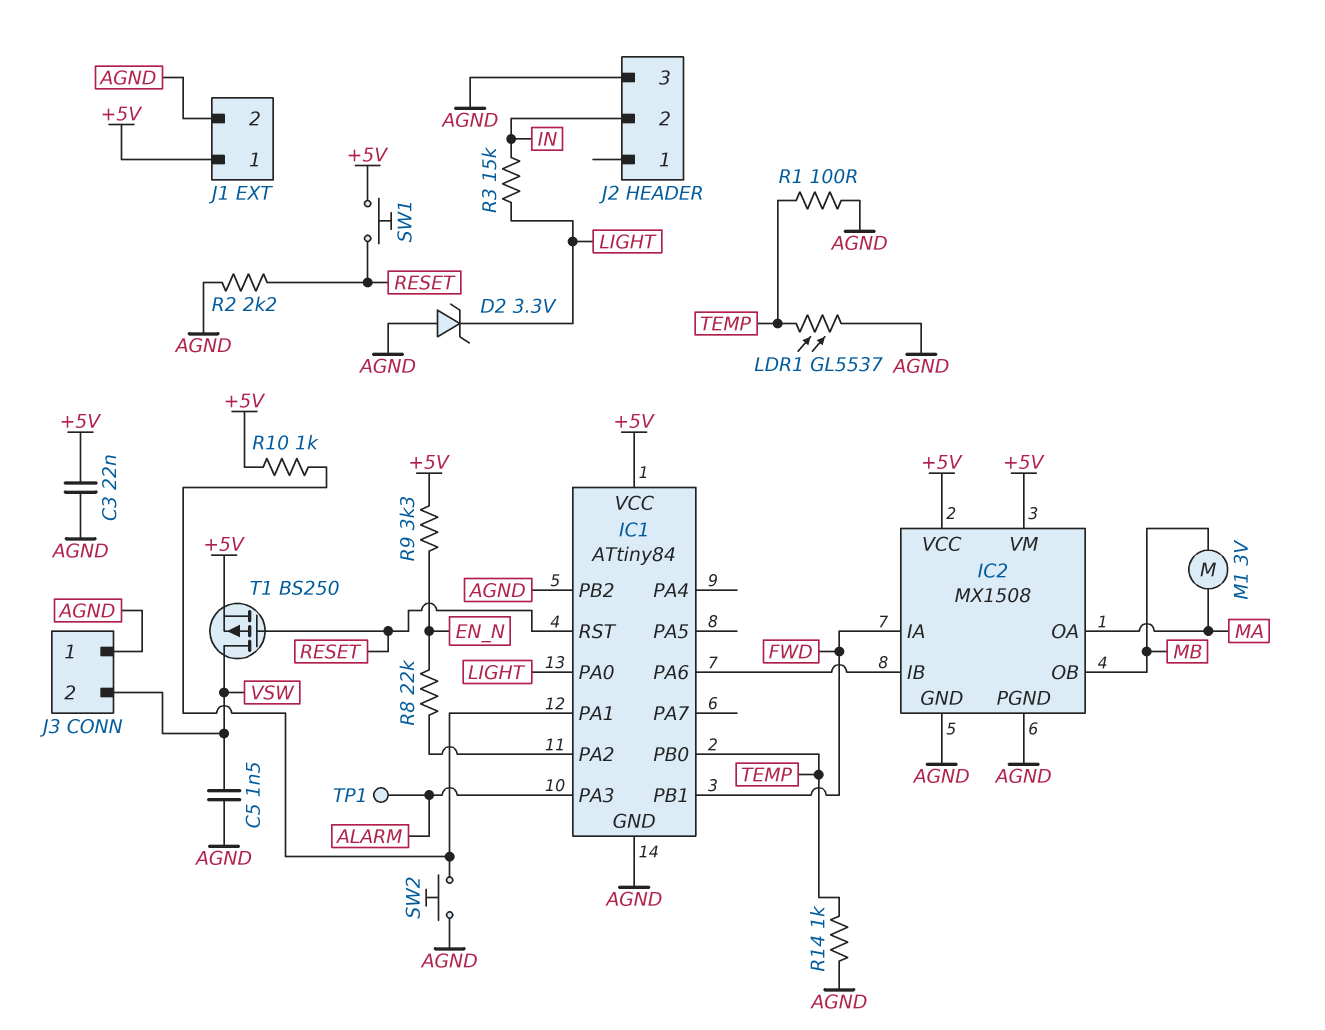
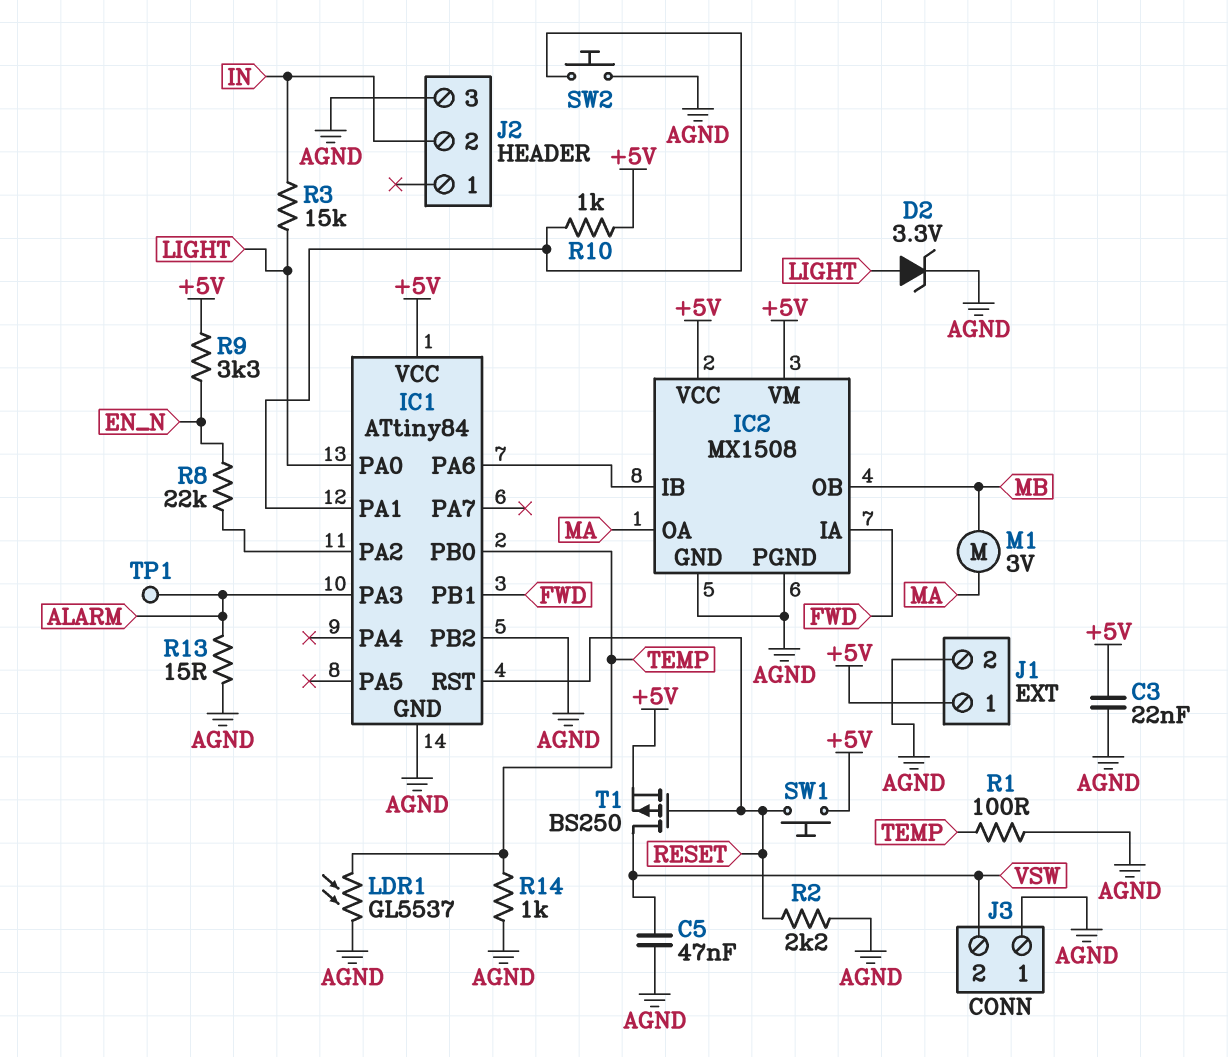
C5: 1.5nF (AGND, VSW) -> 47nF (AGND, VSW)
D2: zener 3.3V (A AGND, K LIGHT) -> zener 3.3V (A LIGHT, K AGND)
R13: none -> 15 (AGND, ALARM)

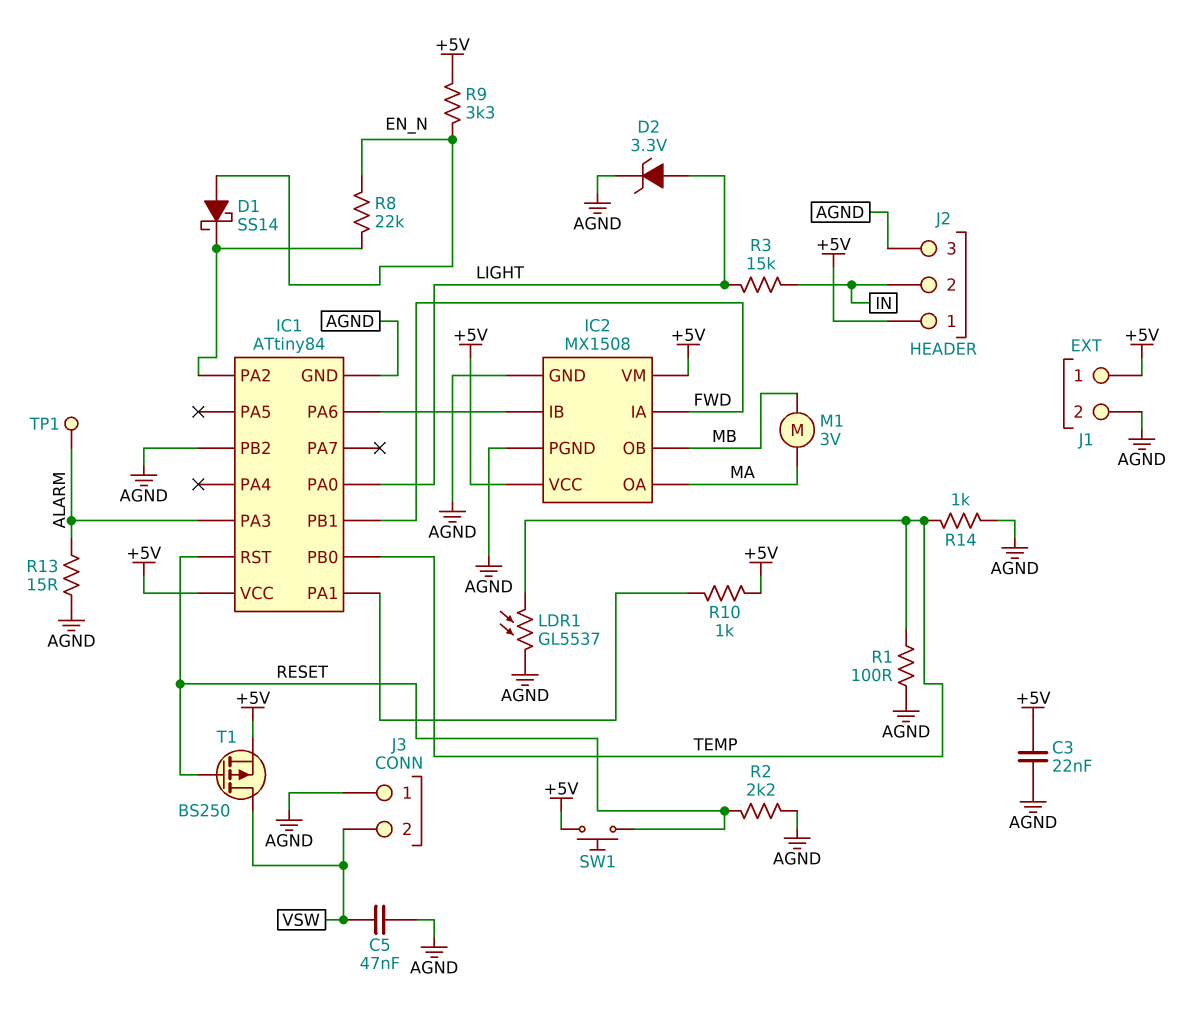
D1: none -> schottky SS14 (A EN_N, K IC1/PA2)
J2 pin 1: none -> +5V
SW2: button (AGND, IC1/PA1) -> none

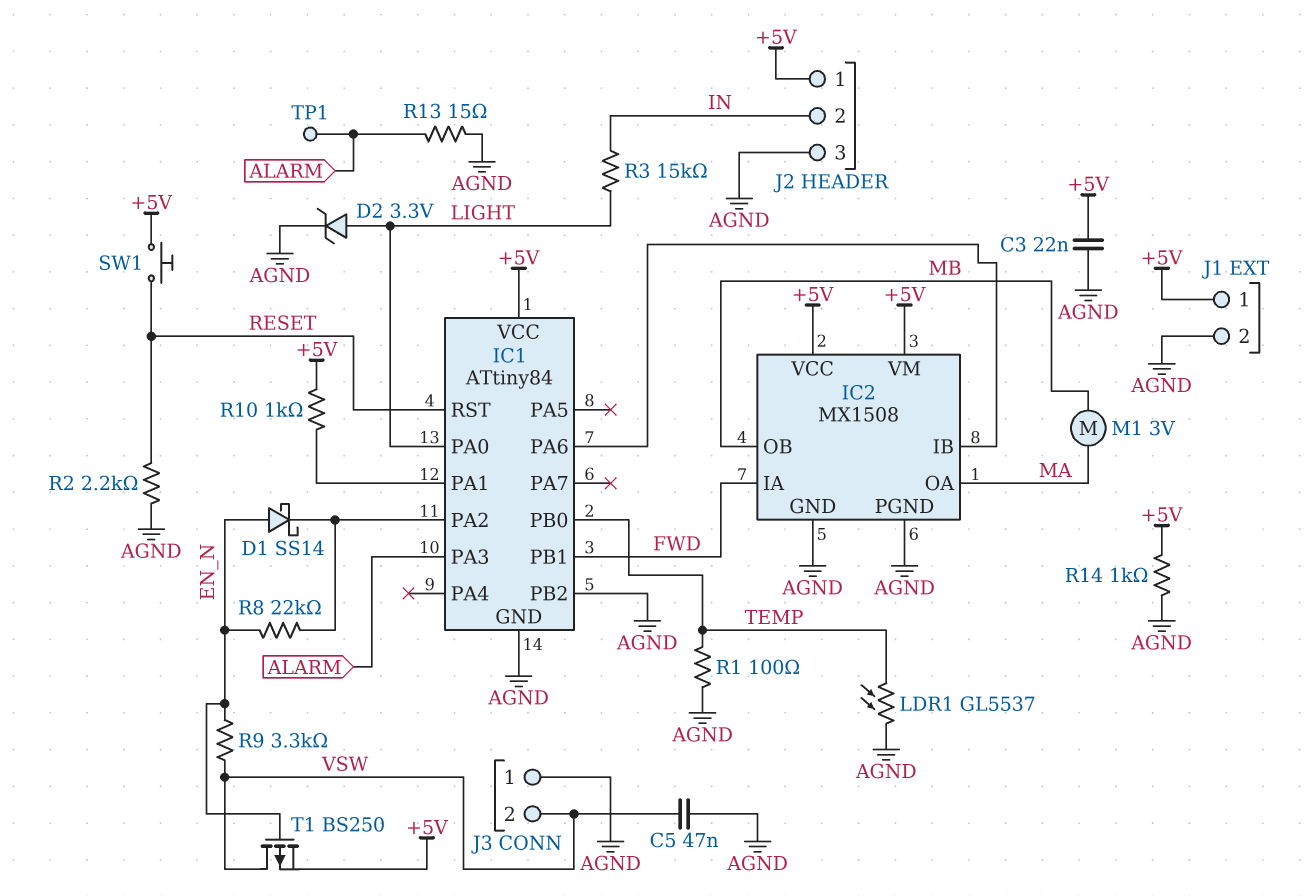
R9: 3.3k (+5V, EN_N) -> 3.3k (EN_N, VSW)
R14: 1k (AGND, TEMP) -> 1k (+5V, AGND)
T1: PMOS BS250 (G RESET, D VSW, S +5V) -> PMOS BS250 (G EN_N, D VSW, S +5V)

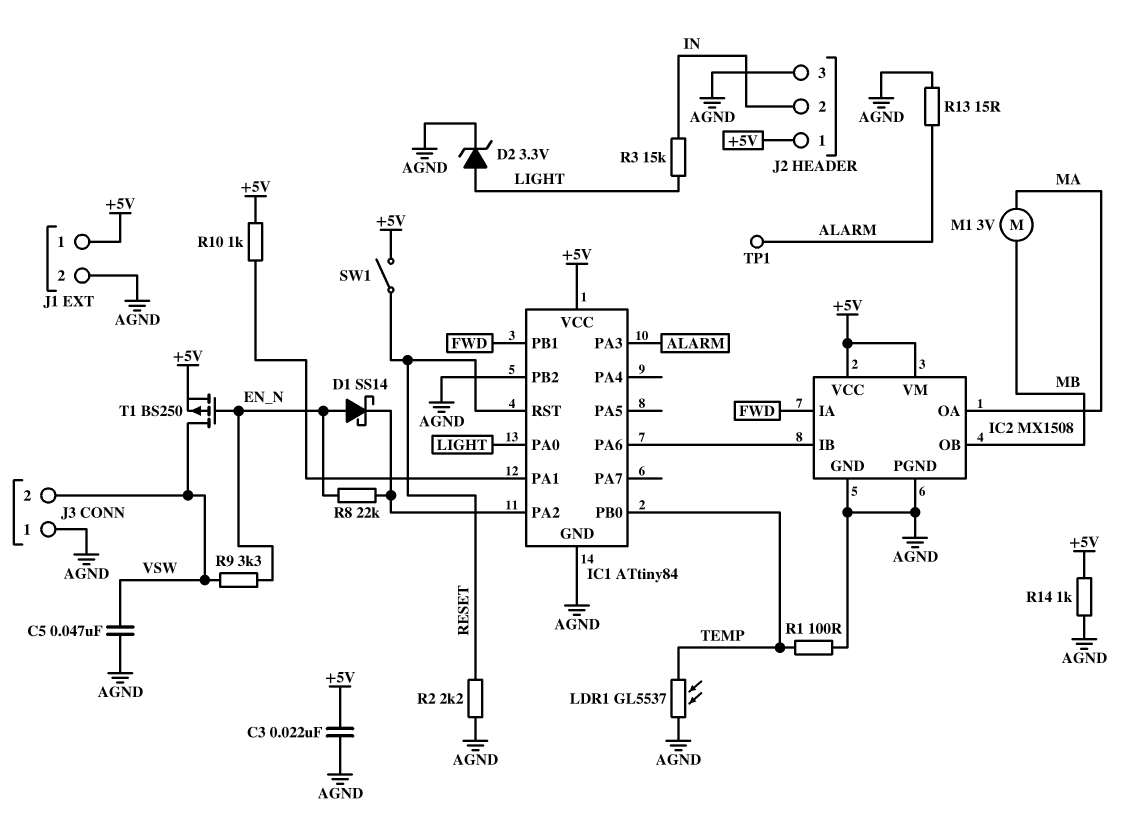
SW1: button (+5V, RESET) -> switch (+5V, RESET)

